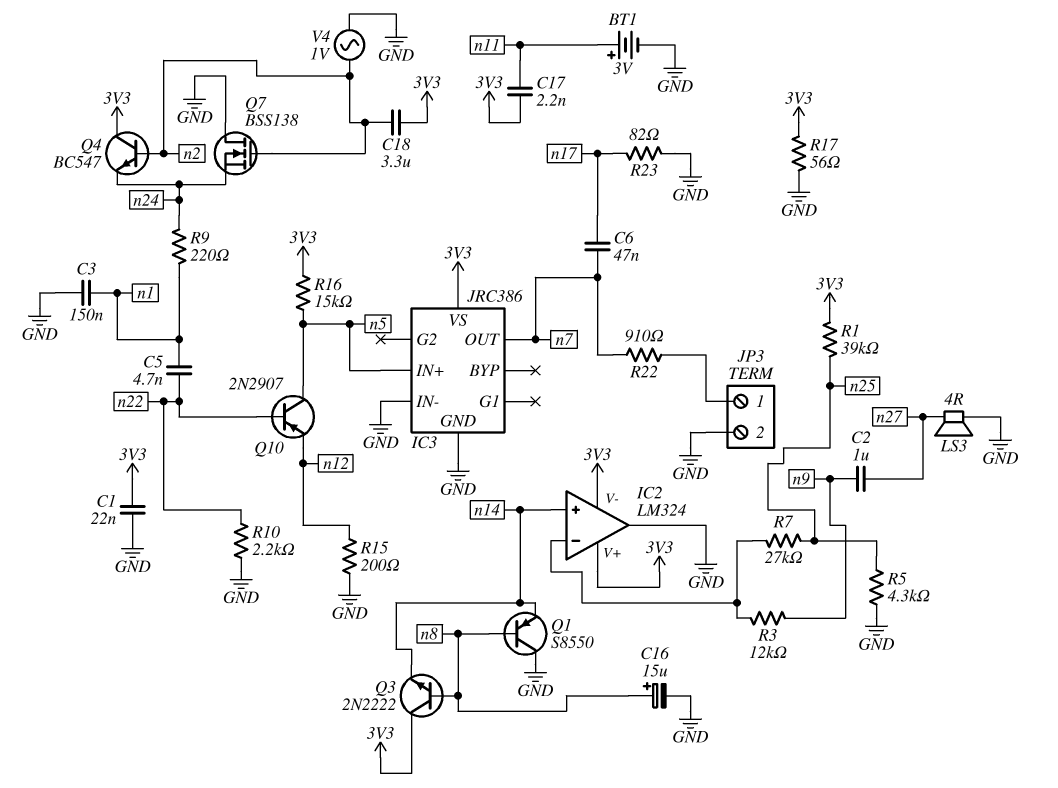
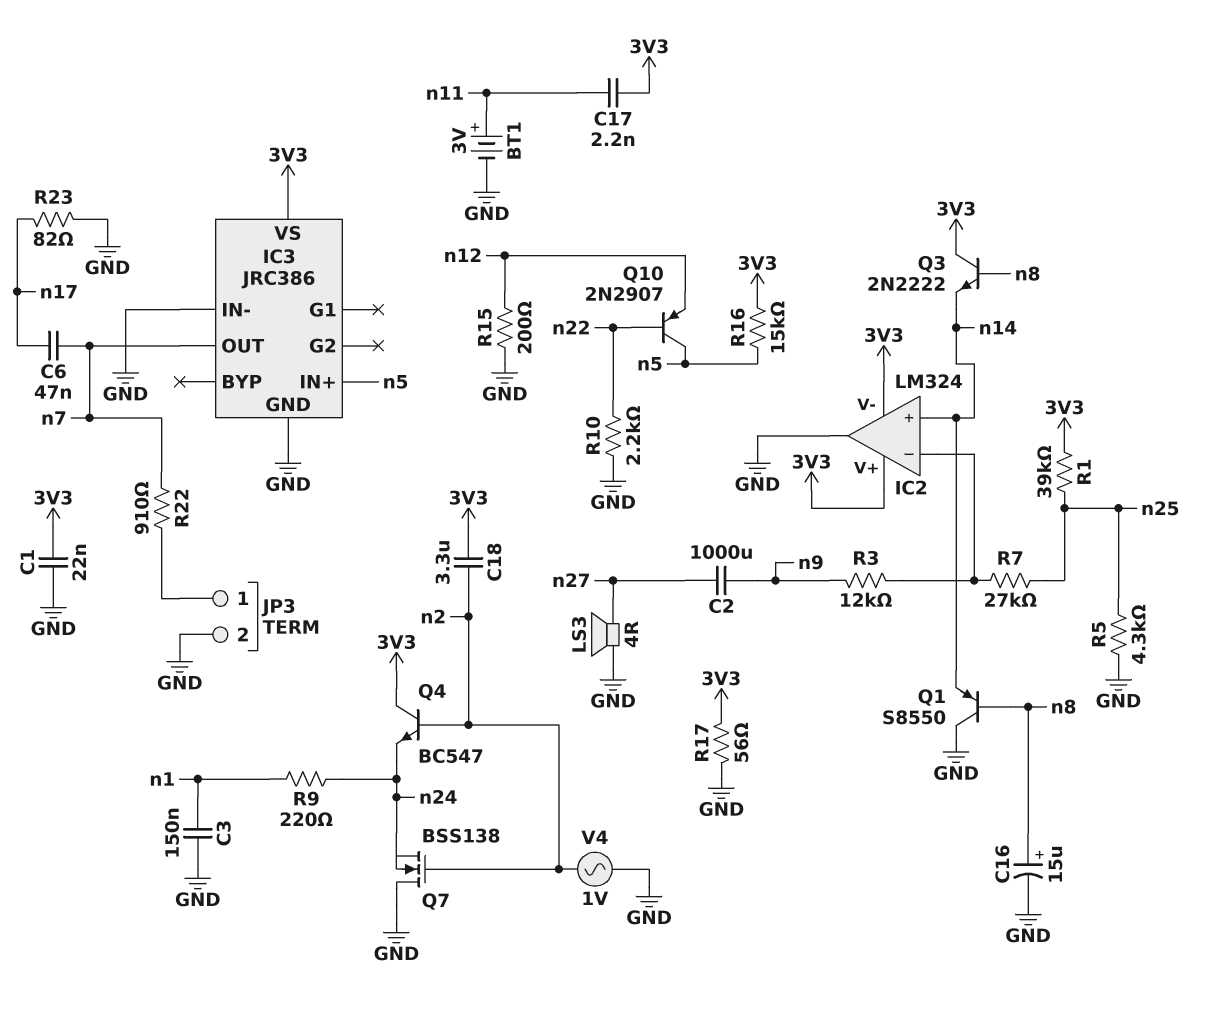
C2: 1uF (n9, n27) -> 1000uF (n9, n27)
C5: 4.7nF (n1, n22) -> none

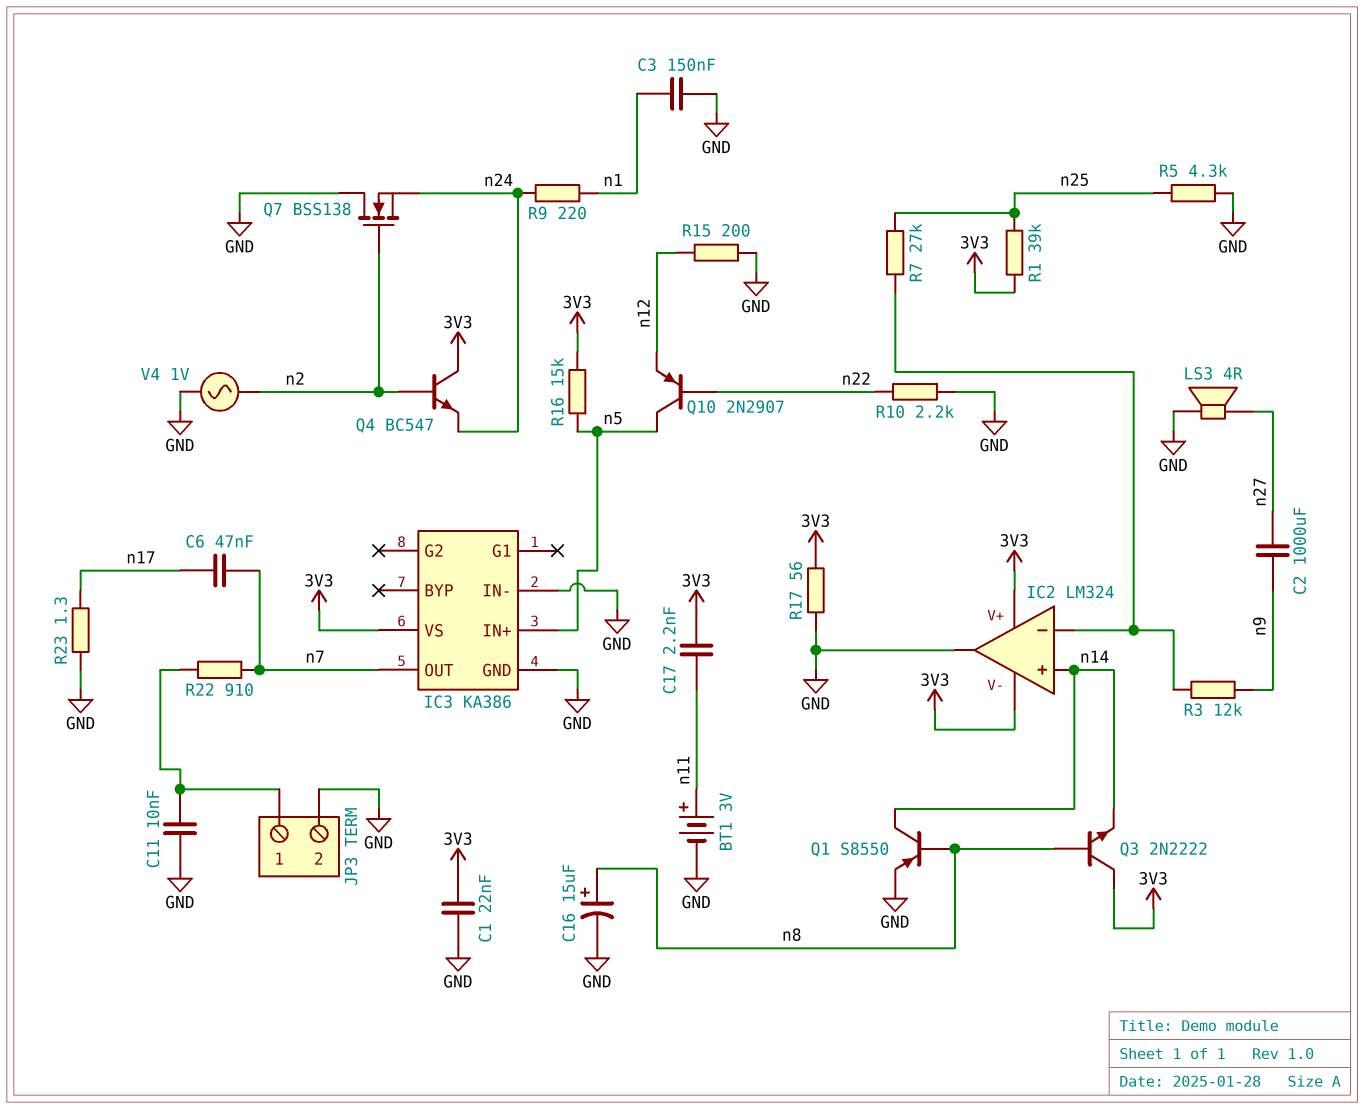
C11: none -> 10nF (GND, JP3/1)
C18: 3.3uF (3V3, n2) -> none
IC3: JRC386 -> KA386
Q1: PNP S8550 (B n8, C GND, E n14) -> PNP S8550 (B n8, C n14, E GND)
R23: 82 (GND, n17) -> 1.3 (GND, n17)

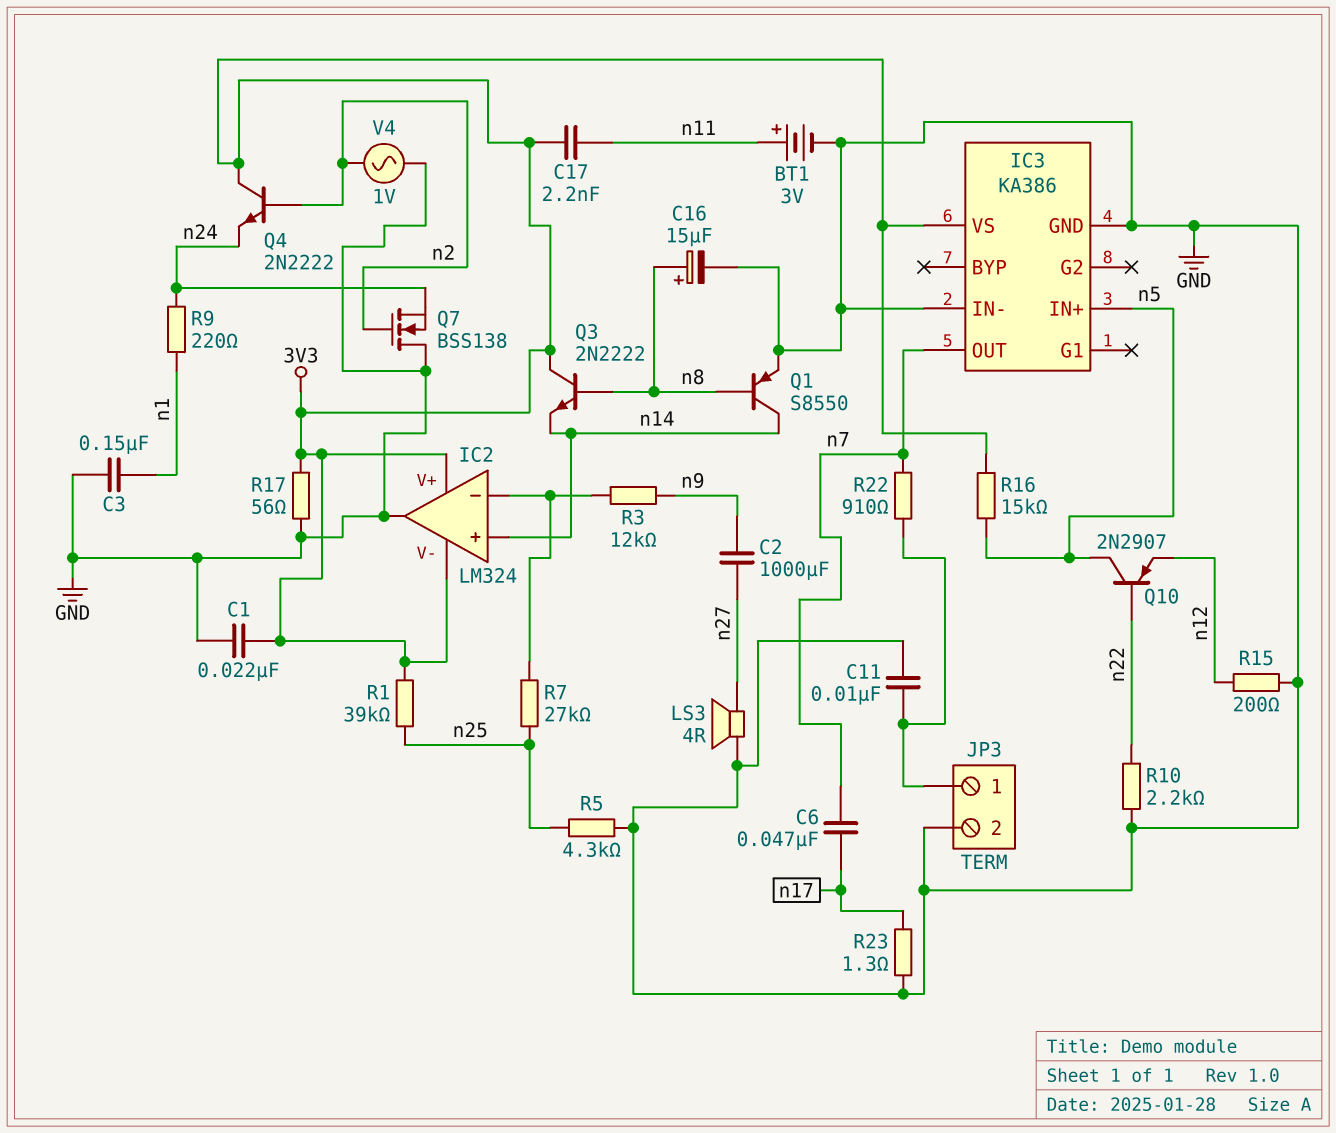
Q4: NPN BC547 (B n2, C 3V3, E n24) -> NPN 2N2222 (B n2, C 3V3, E n24)

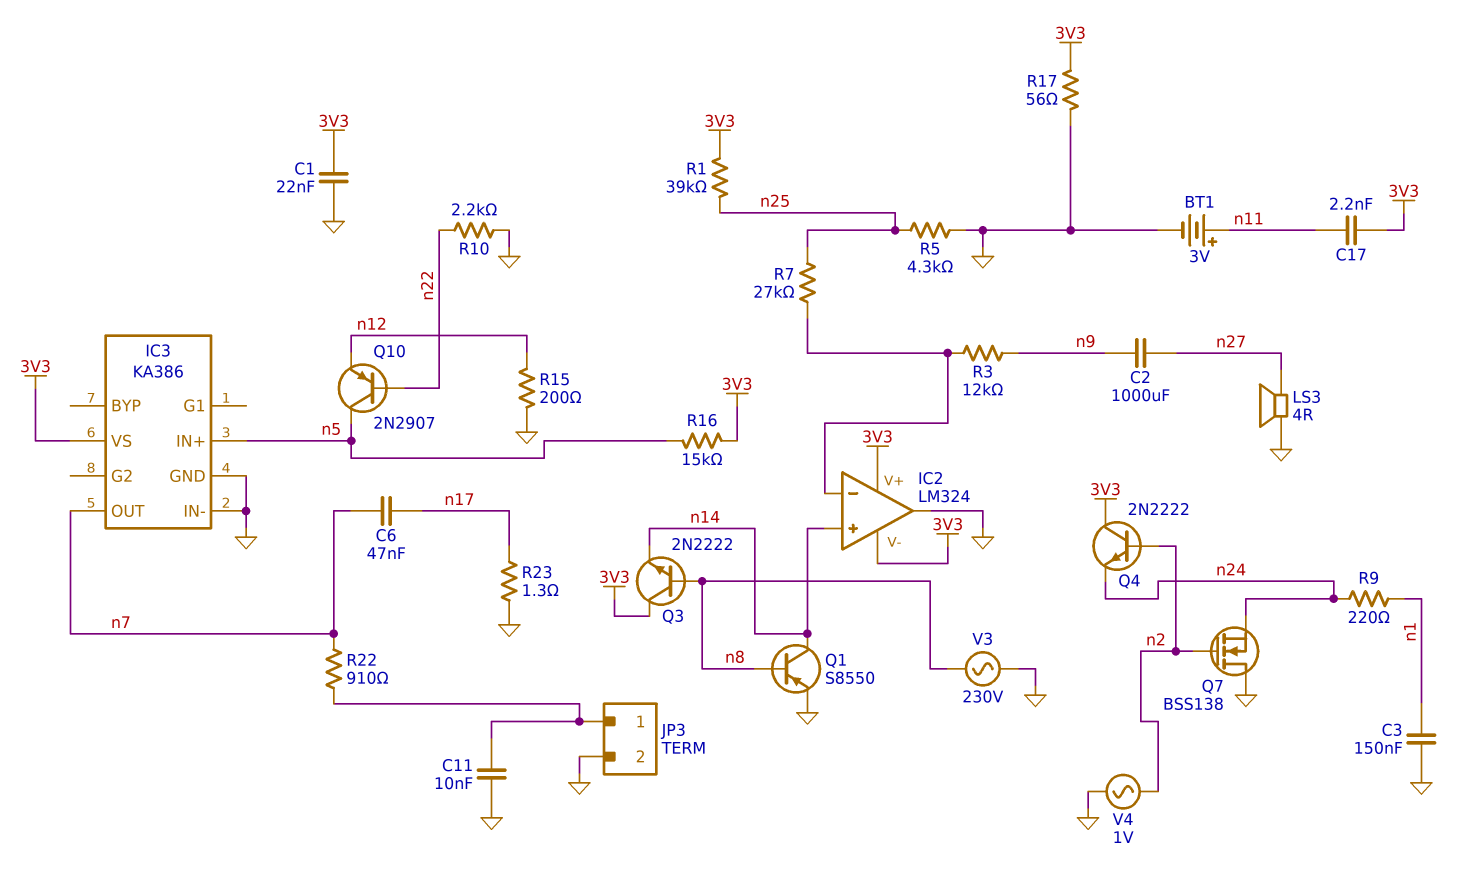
C16: 15uF (plus n8, minus GND) -> none
V3: none -> AC 230V (GND, n8)

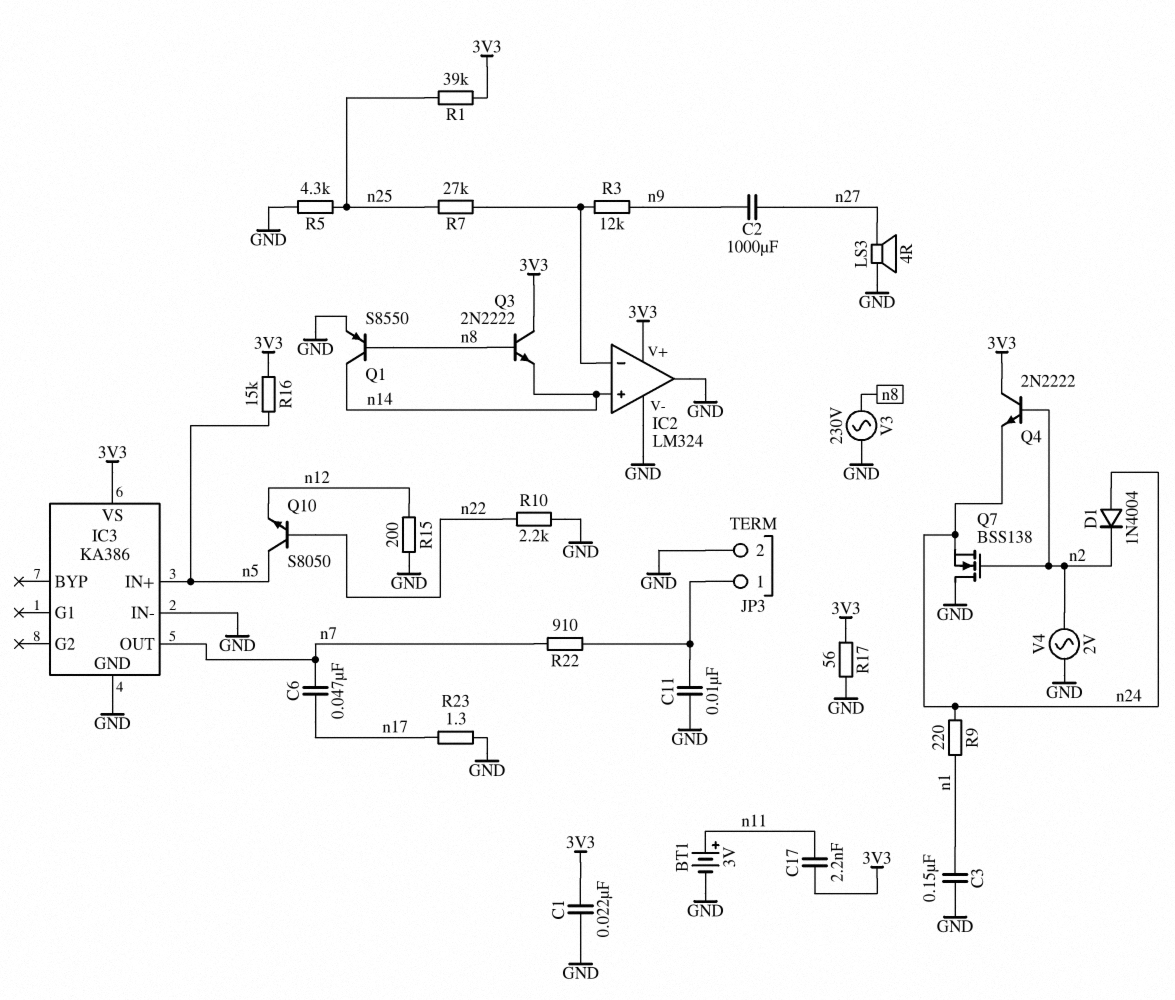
D1: none -> diode 1N4004 (A n24, K n2)
IC2 pin V-: 3V3 -> GND
Q10: PNP 2N2907 (B n22, C n5, E n12) -> NPN S8050 (B n22, C n5, E n12)
V4: AC 1V (GND, n2) -> AC 2V (GND, n2)

